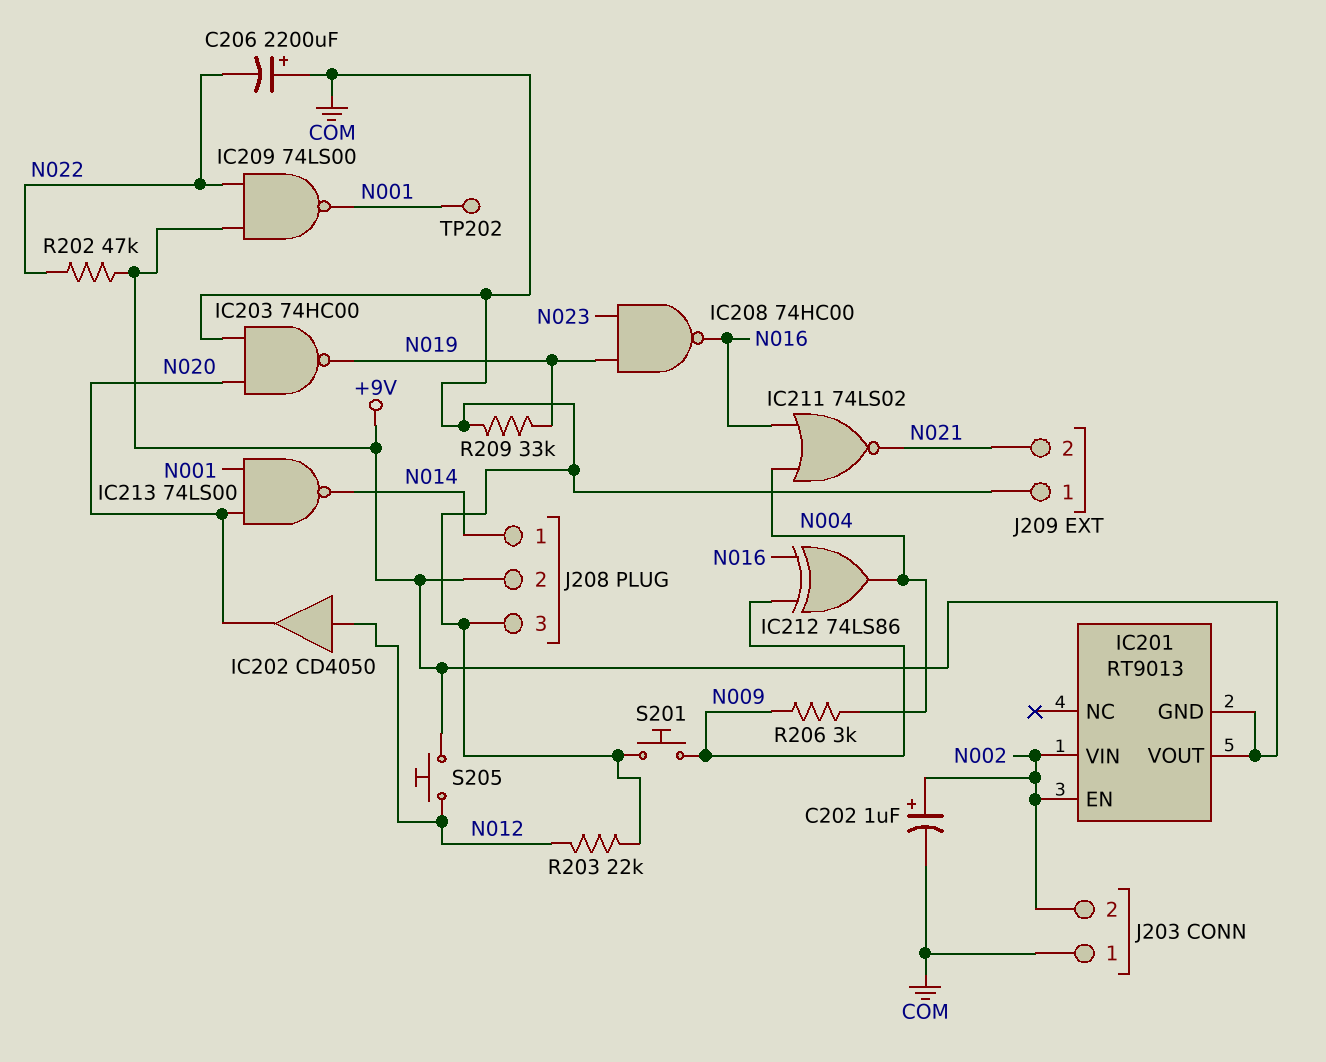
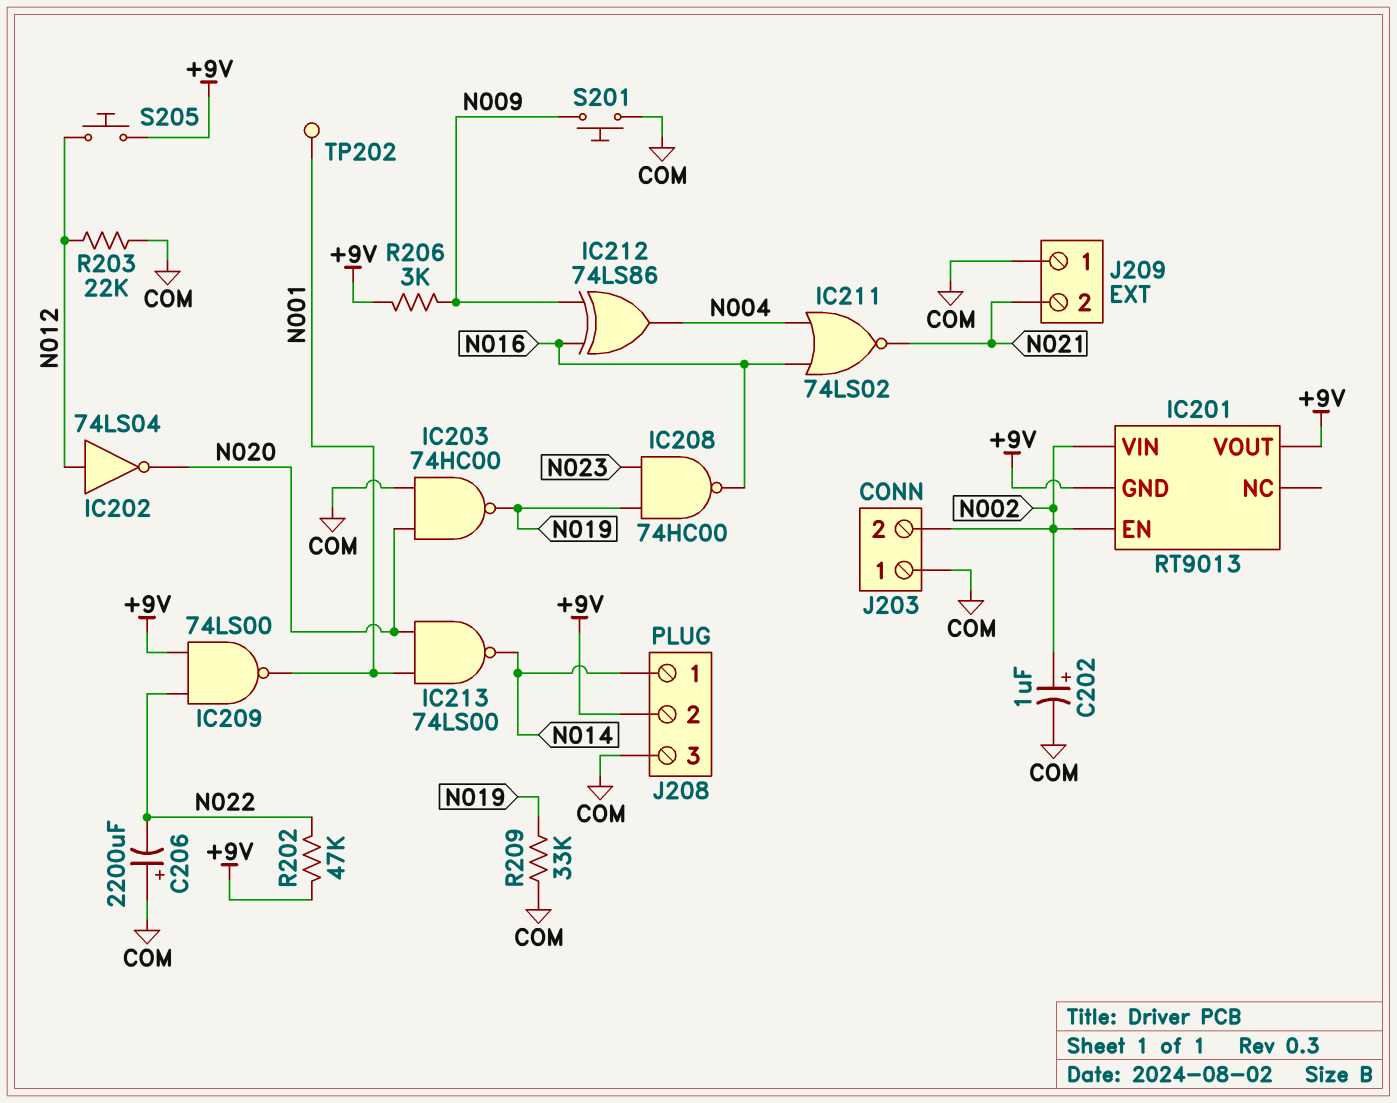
IC202: buffer CD4050 (in N012, out N020) -> NOT 74LS04 (in N012, out N020)
R206: 3k (N004, N009) -> 3k (+9V, N009)

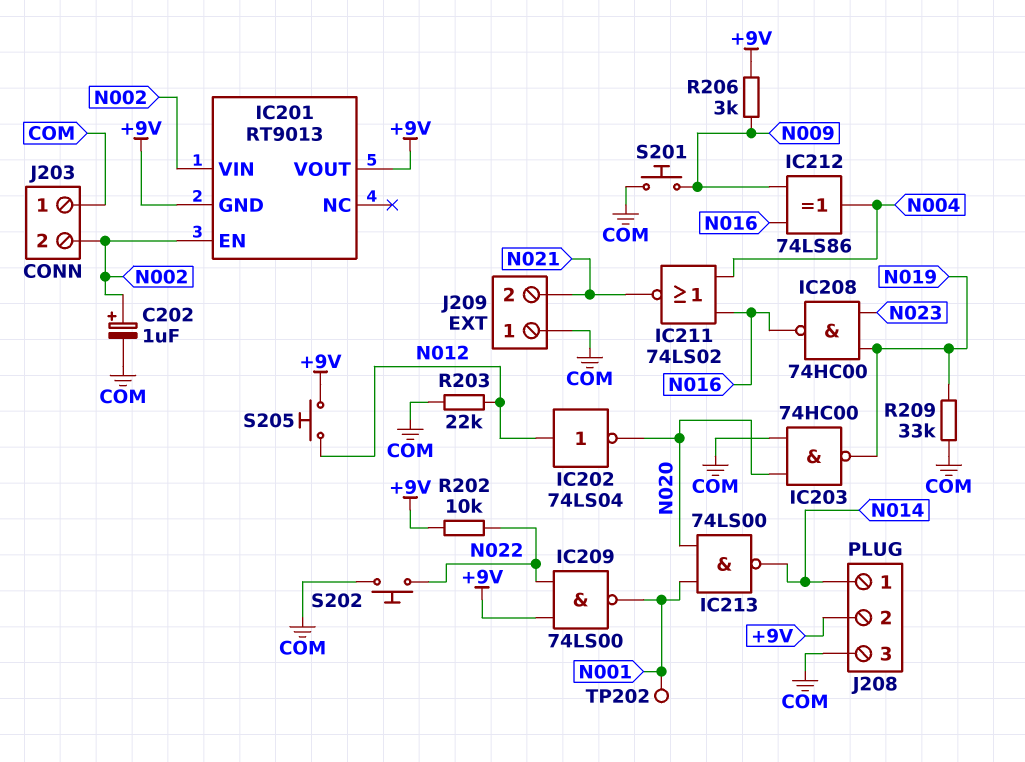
C206: 2200uF (plus COM, minus N022) -> none
R202: 47k (+9V, N022) -> 10k (+9V, N022)
S202: none -> button (COM, N022)

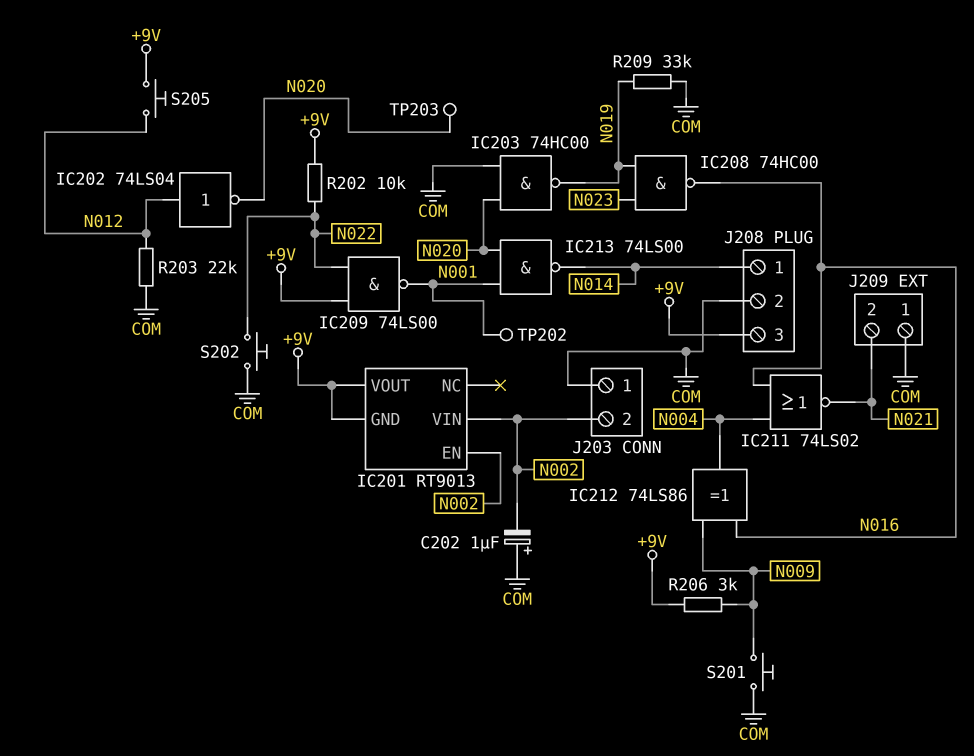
C202: 1uF (plus N002, minus COM) -> 1uF (plus COM, minus N002)
J208 pin 2: +9V -> COM
J208 pin 3: COM -> +9V
TP203: none -> test point (N020)

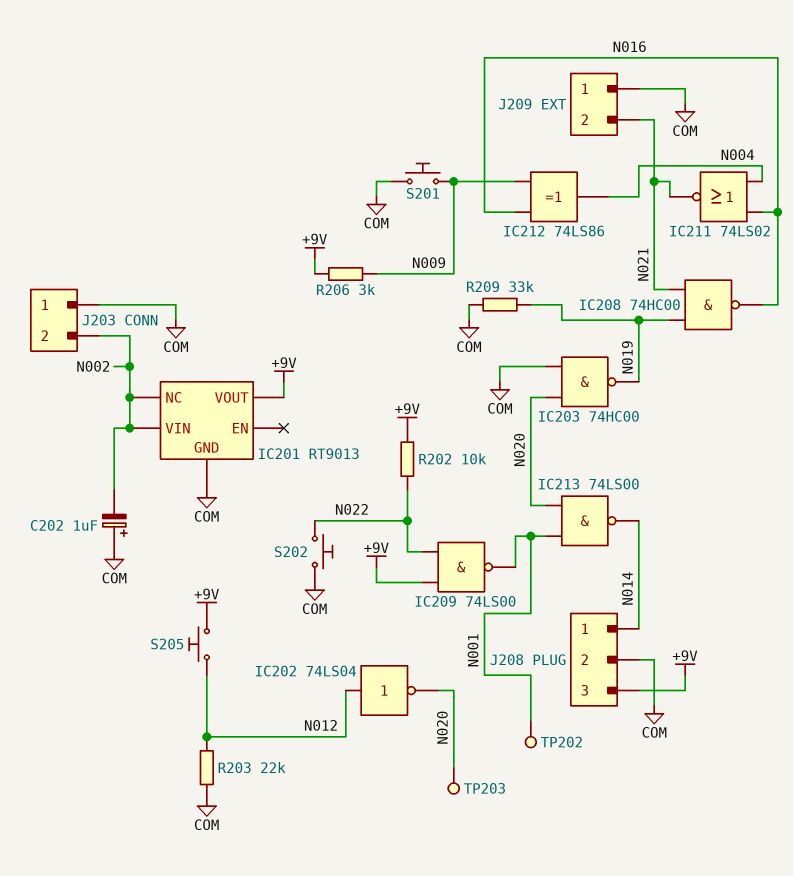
IC201 pin EN: N002 -> none
IC201 pin GND: +9V -> COM
IC201 pin NC: none -> N002
IC208: NAND 74HC00 (in N019, in N023, out N016) -> NAND 74HC00 (in N019, in N021, out N016)

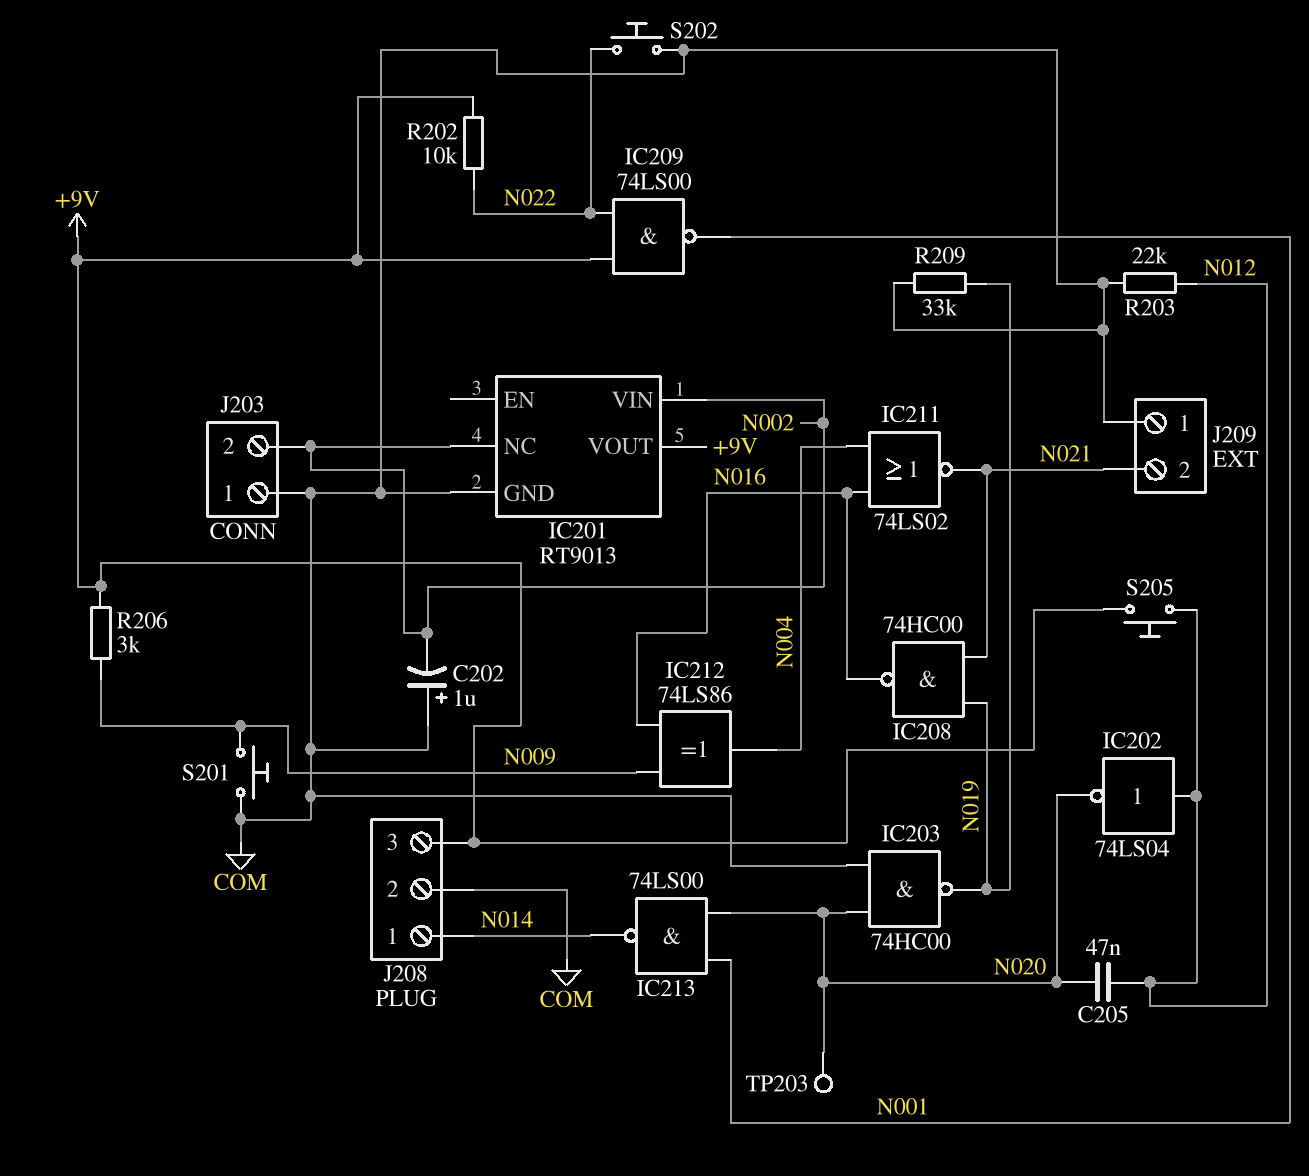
C205: none -> 47nF (N012, N020)
TP202: test point (N001) -> none

